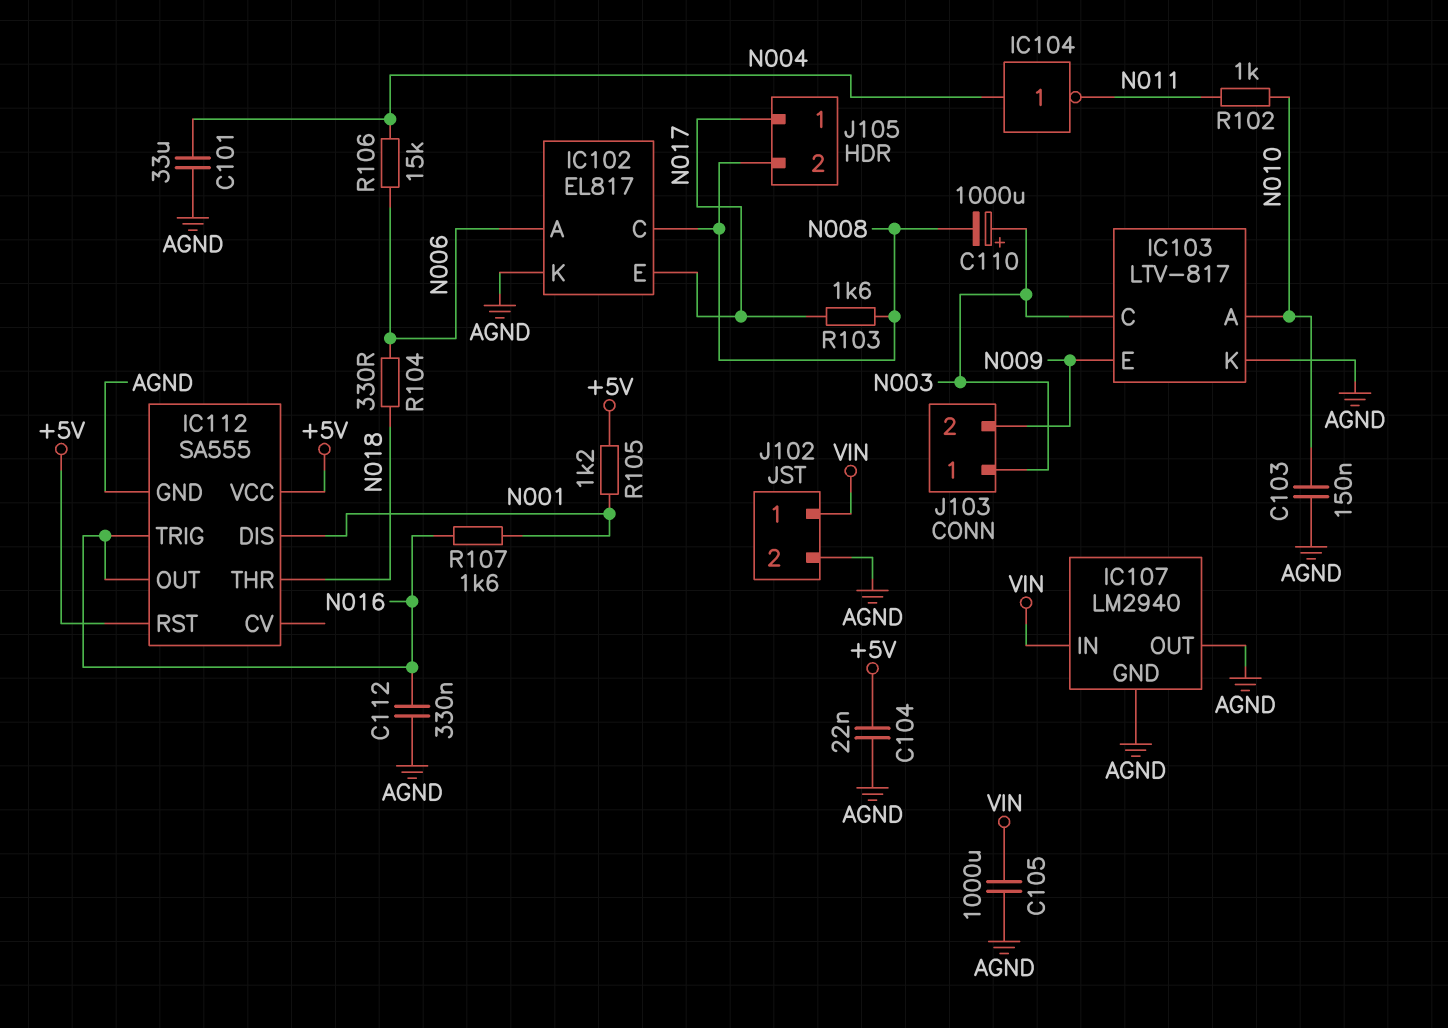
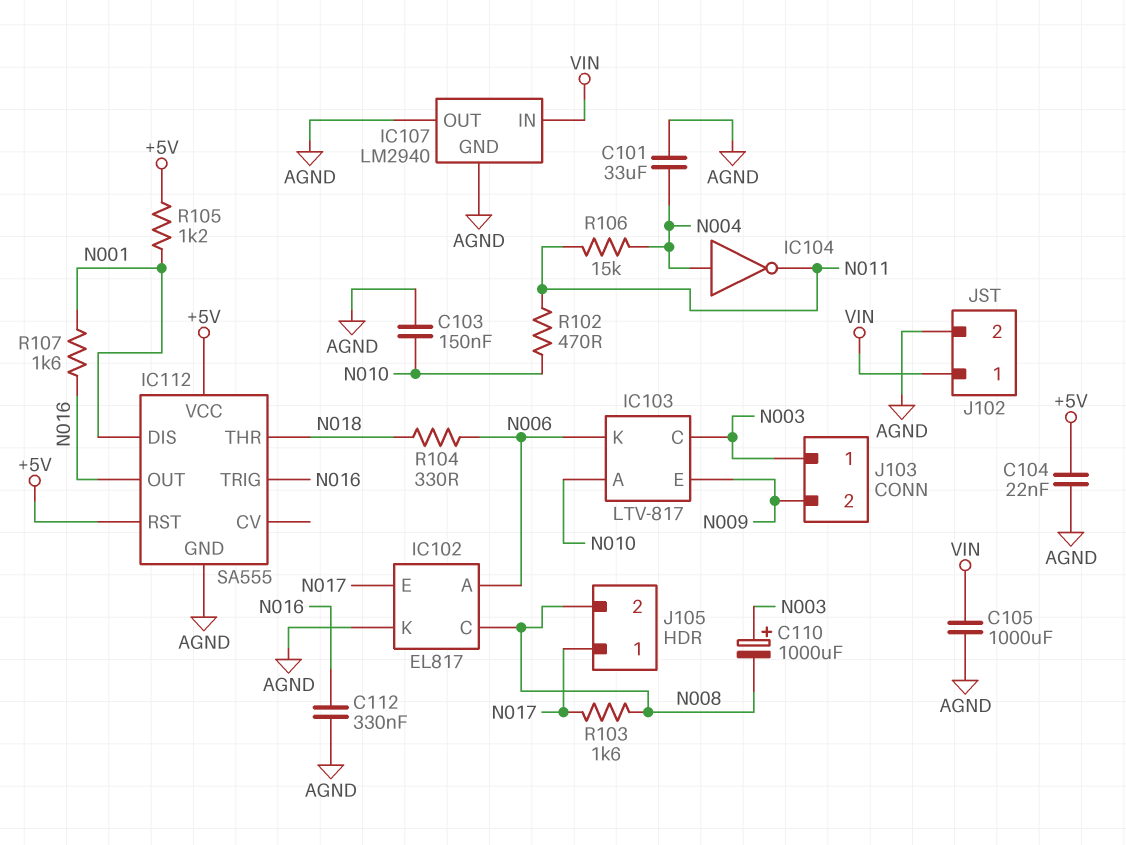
IC103 pin K: AGND -> N006
R102: 1k (N010, N011) -> 470 (N010, N011)
R106: 15k (N004, N006) -> 15k (N004, N011)

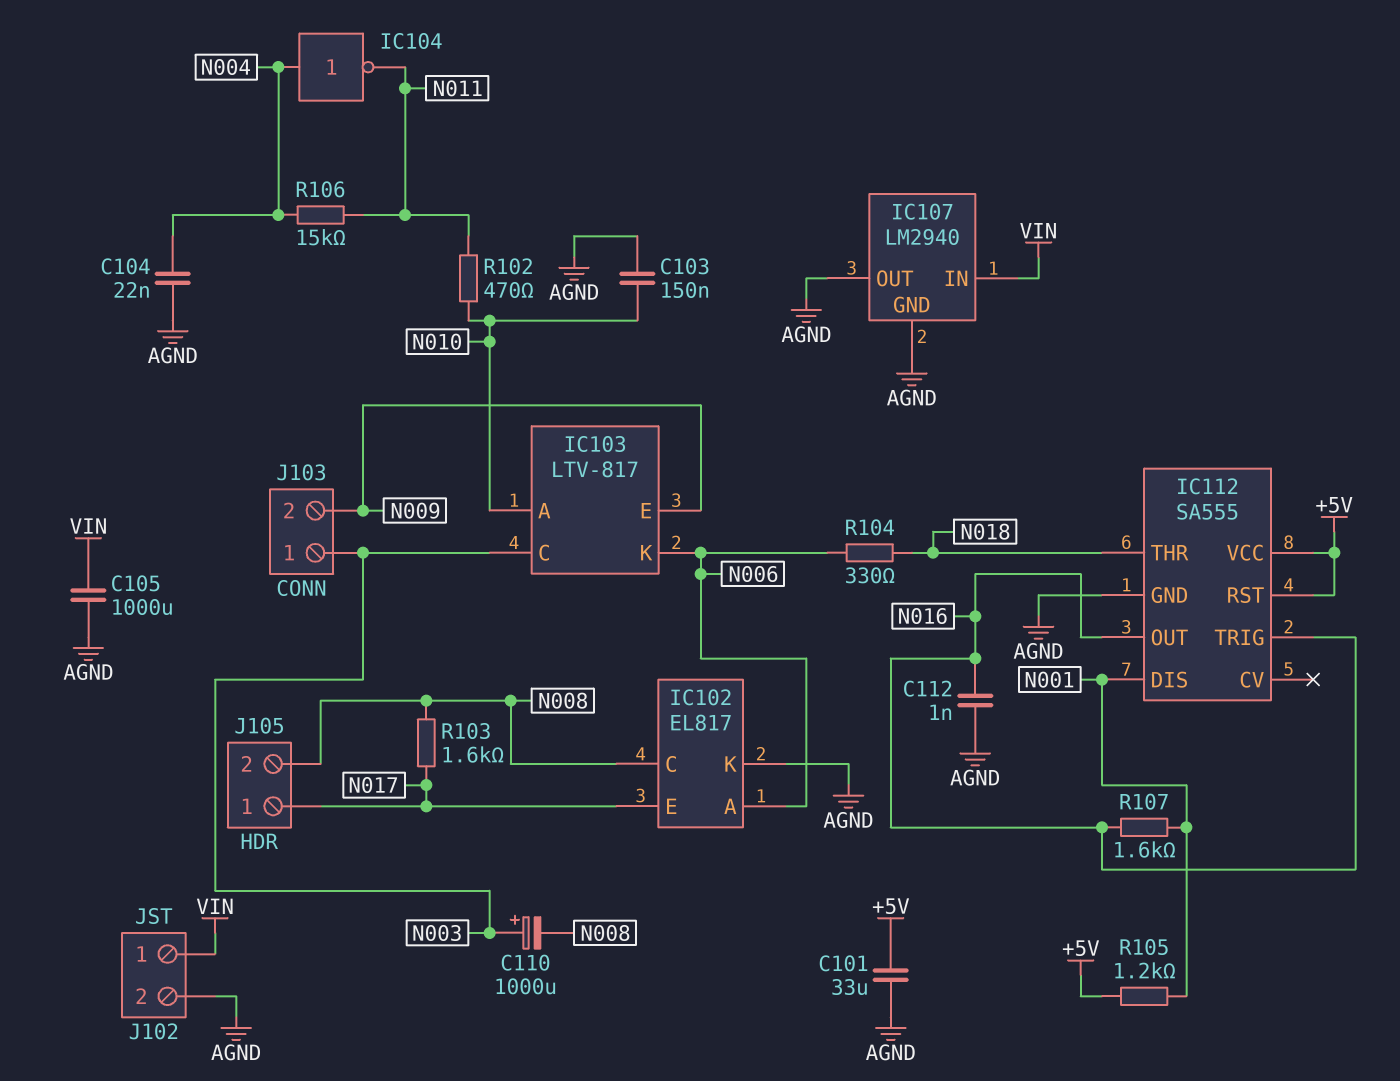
C101: 33uF (AGND, N004) -> 33uF (+5V, AGND)
C104: 22nF (+5V, AGND) -> 22nF (AGND, N004)
C112: 330nF (AGND, N016) -> 1nF (AGND, N016)

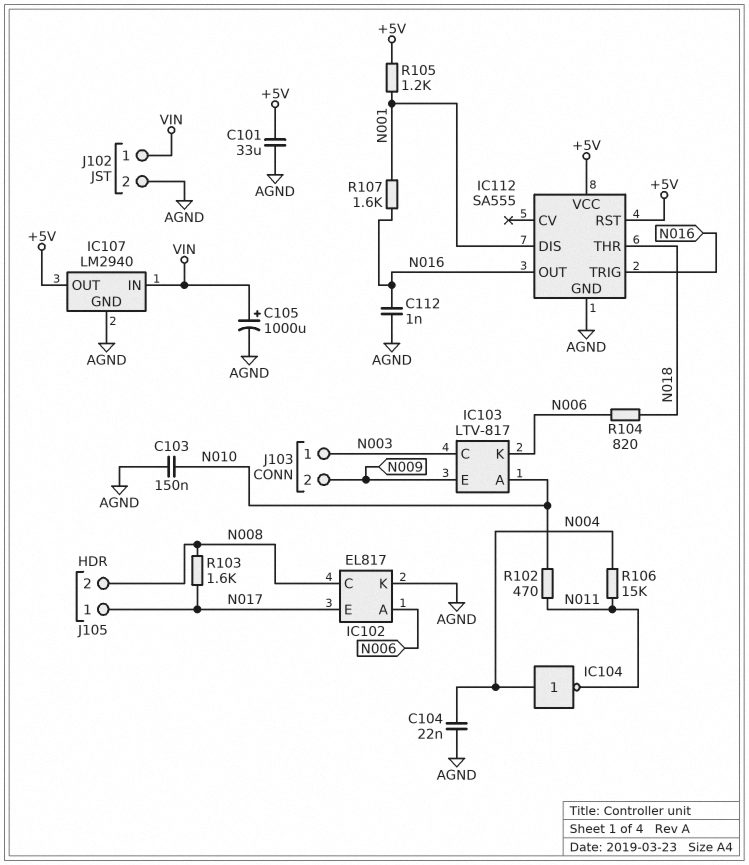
C105: 1000uF (AGND, VIN) -> 1000uF (plus VIN, minus AGND)
C110: 1000uF (plus N003, minus N008) -> none
IC107 pin OUT: AGND -> +5V
R104: 330 (N006, N018) -> 820 (N006, N018)

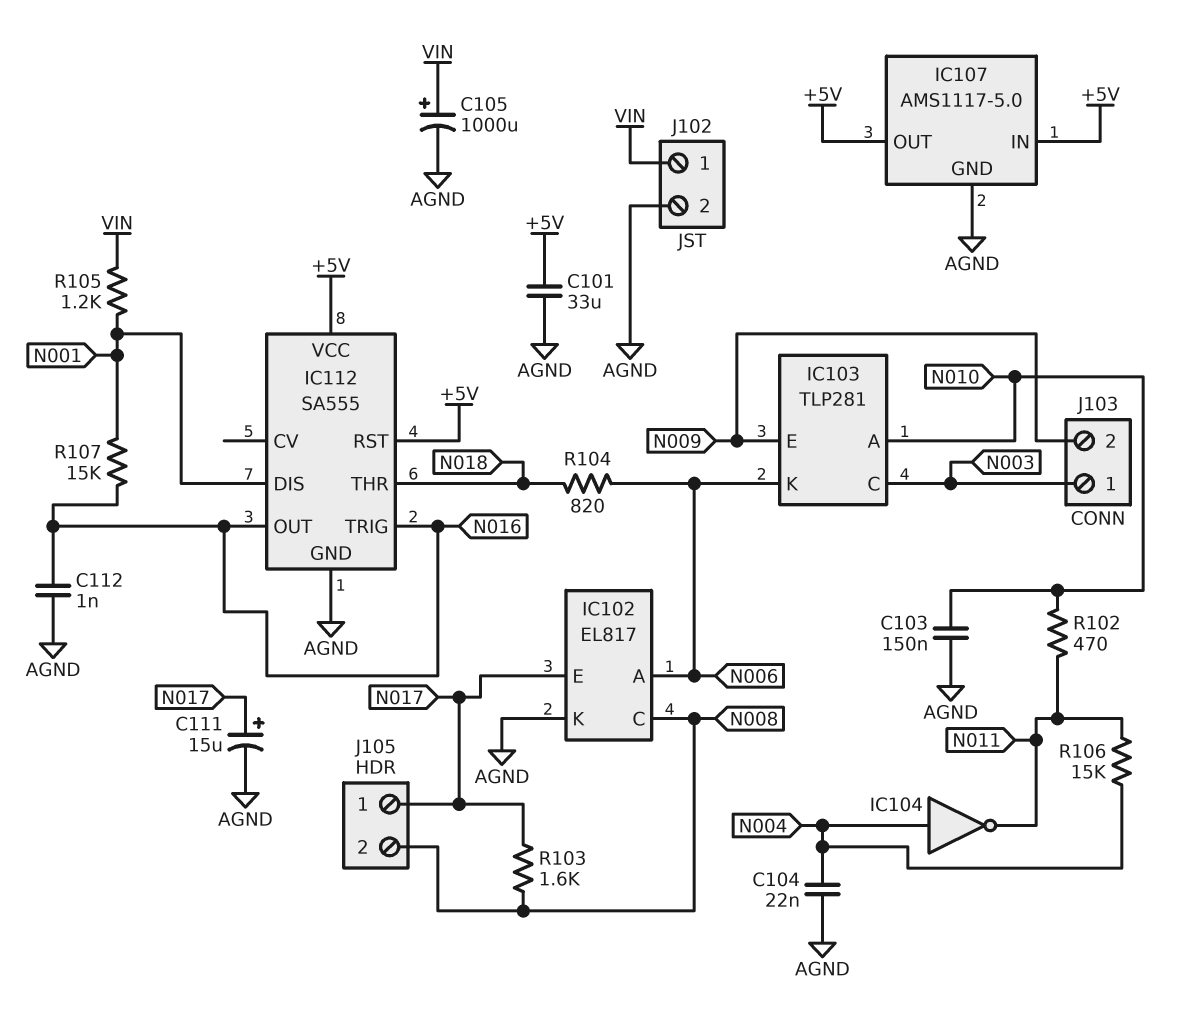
C111: none -> 15uF (plus N017, minus AGND)
IC103: LTV-817 -> TLP281
IC107: LM2940 -> AMS1117-5.0
IC107 pin IN: VIN -> +5V
R105: 1.2k (+5V, N001) -> 1.2k (N001, VIN)
R107: 1.6k (N001, N016) -> 15k (N001, N016)

